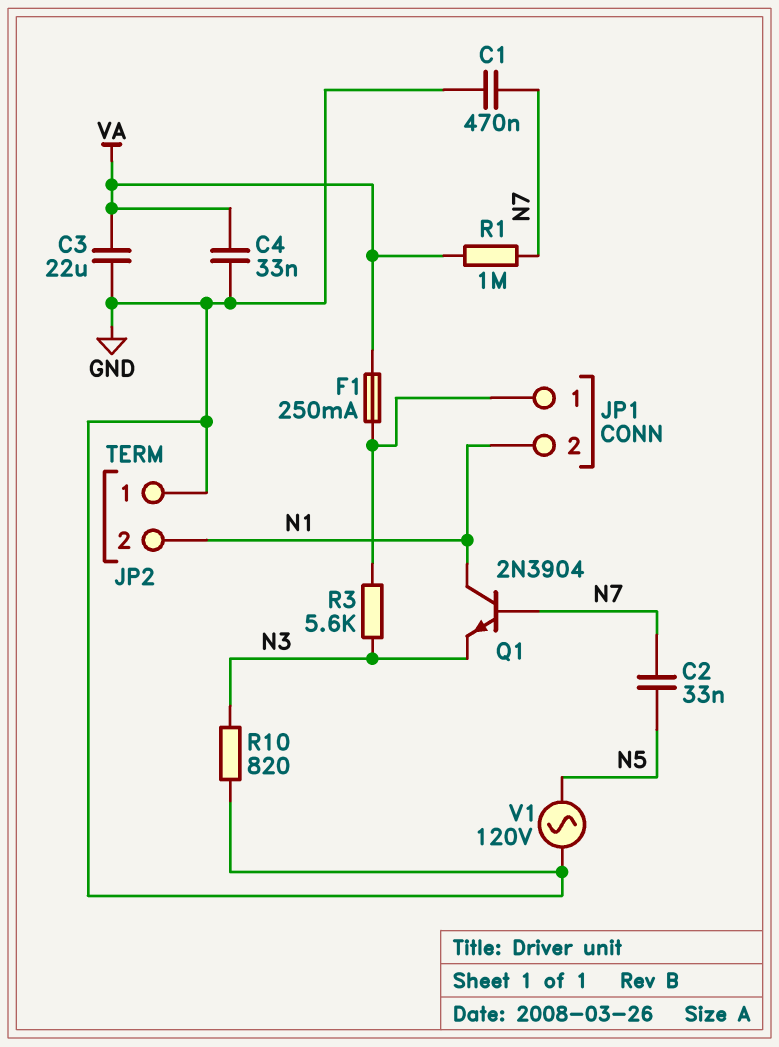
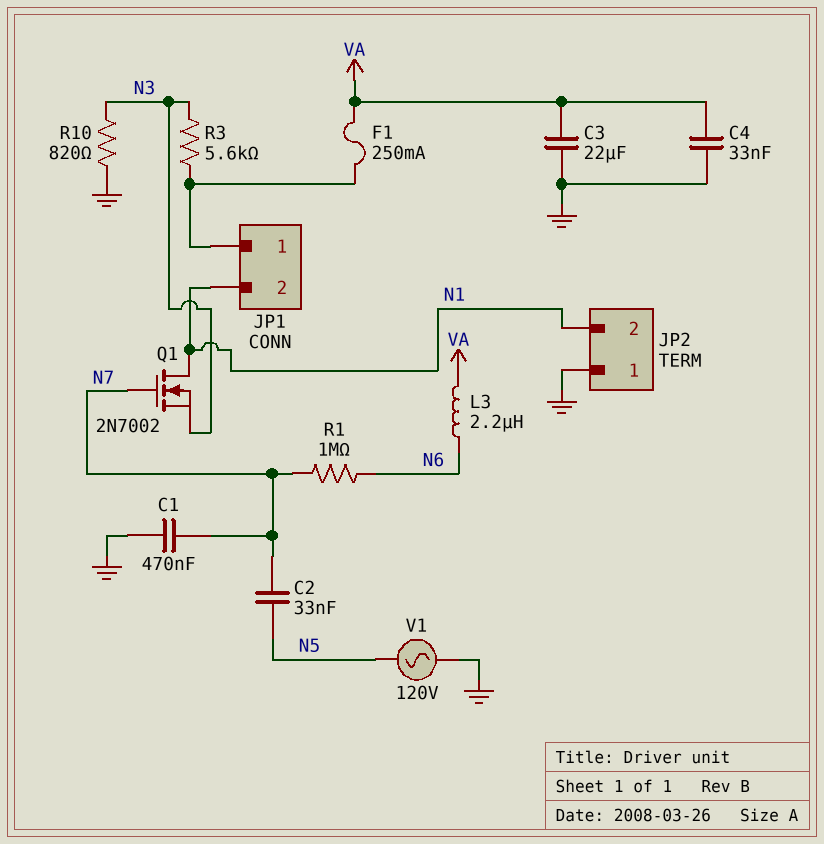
L3: none -> 2.2uH (N6, VA)
Q1: NPN 2N3904 (B N7, C N1, E N3) -> NMOS 2N7002 (G N7, D N1, S N3)
R1: 1M (N7, VA) -> 1M (N6, N7)

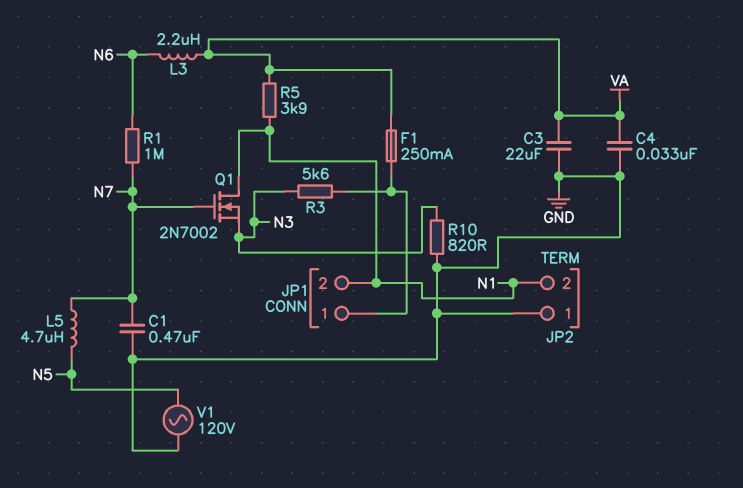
C2: 33nF (N5, N7) -> none
L5: none -> 4.7uH (N5, N7)
R5: none -> 3.9k (N1, VA)

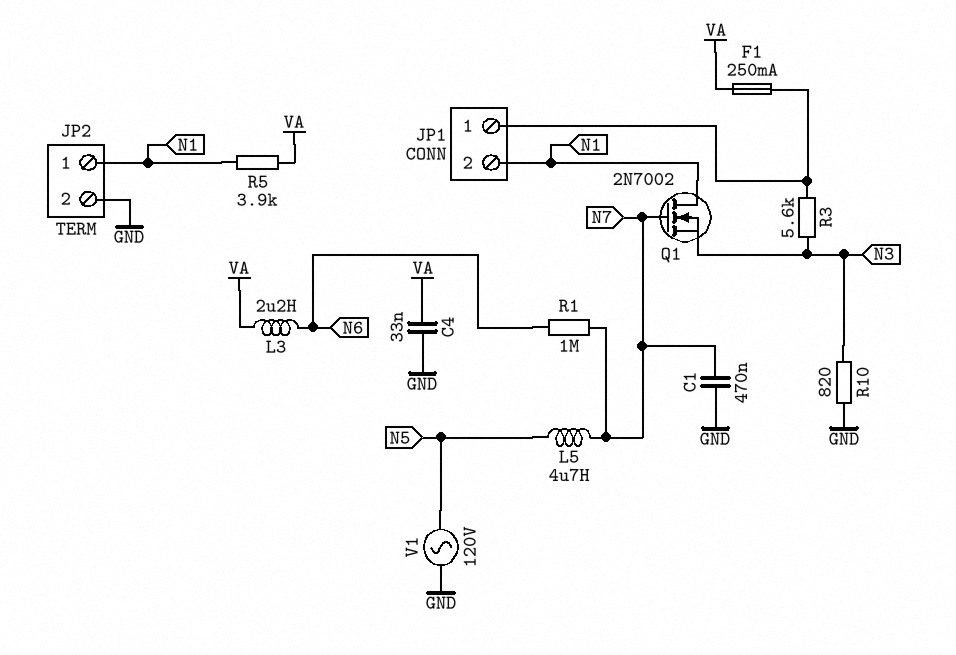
C3: 22uF (GND, VA) -> none
JP2 pin 1: GND -> N1
JP2 pin 2: N1 -> GND

